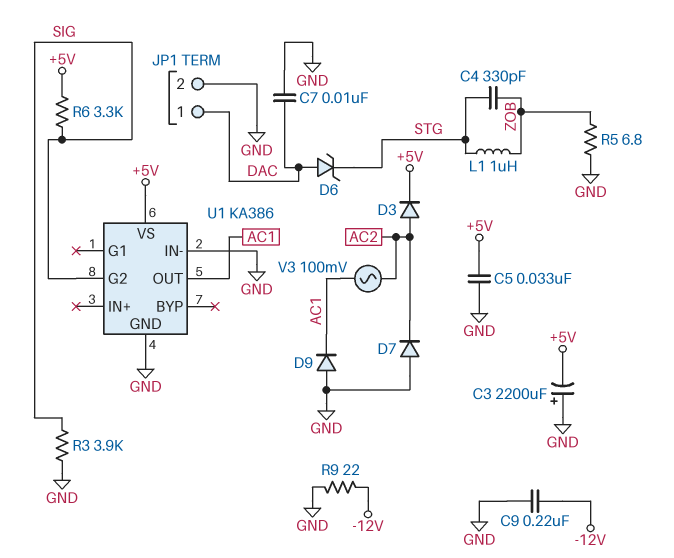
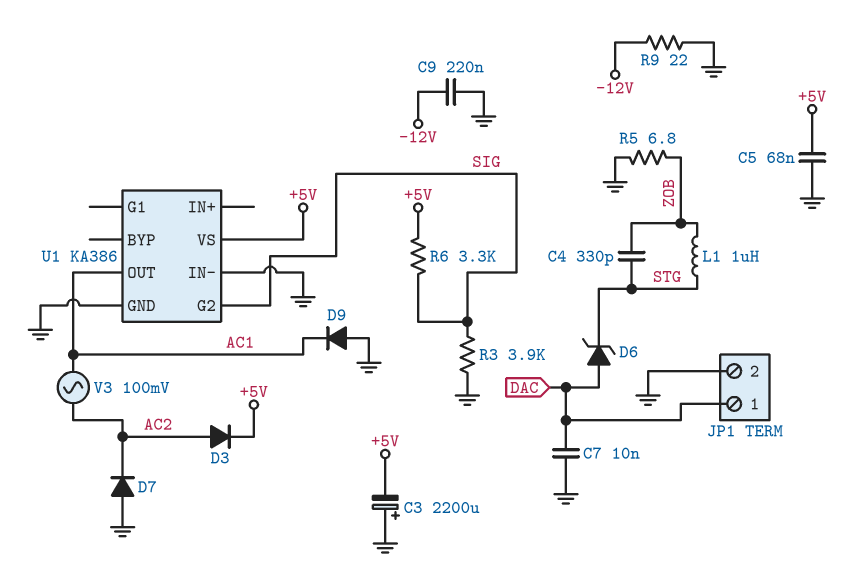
C5: 33nF (+5V, GND) -> 68nF (+5V, GND)

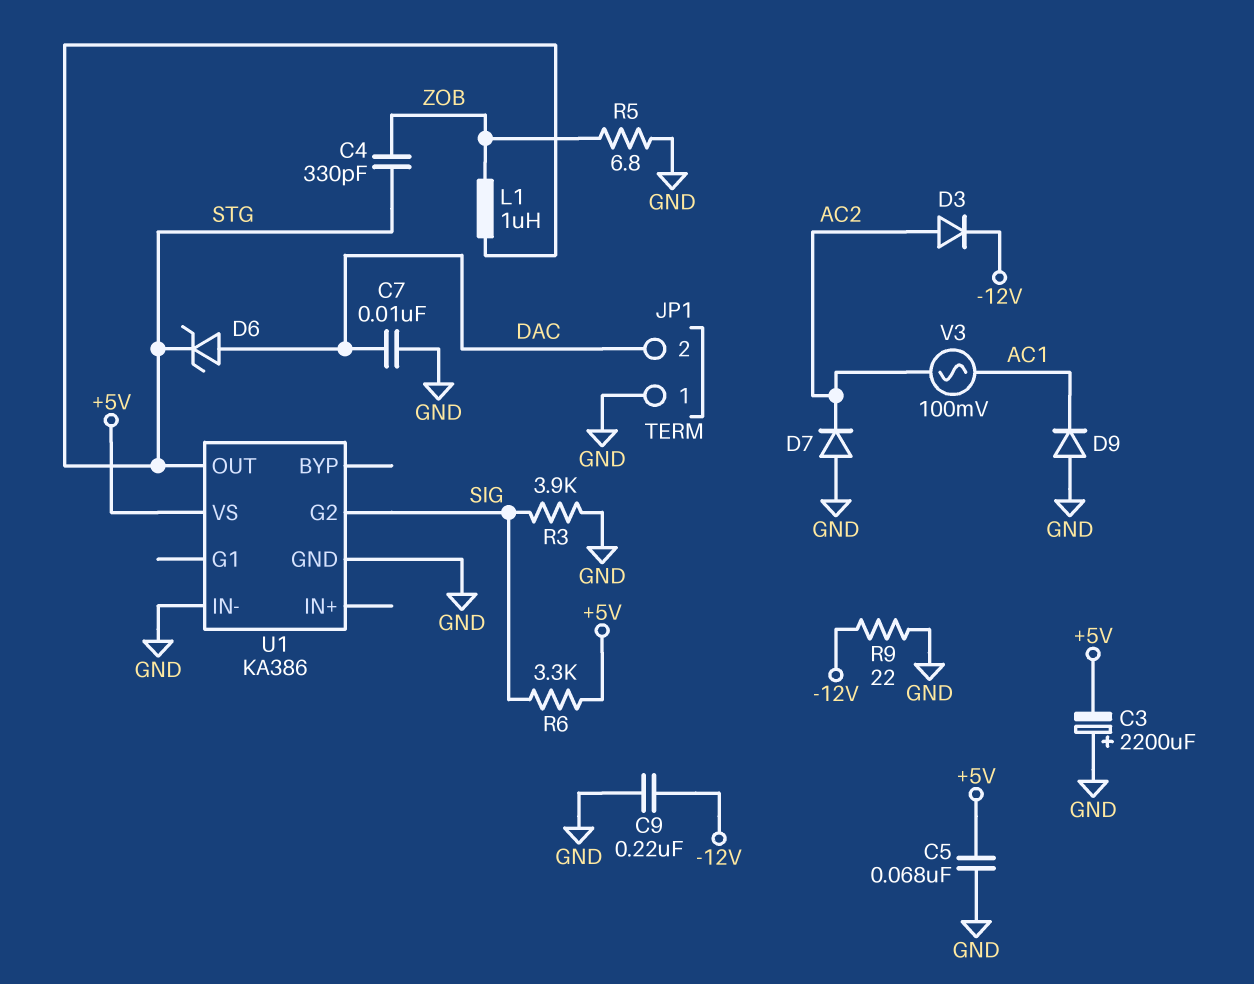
D3: diode (A AC2, K +5V) -> diode (A AC2, K -12V)
JP1 pin 1: DAC -> GND
JP1 pin 2: GND -> DAC
U1 pin OUT: AC1 -> STG

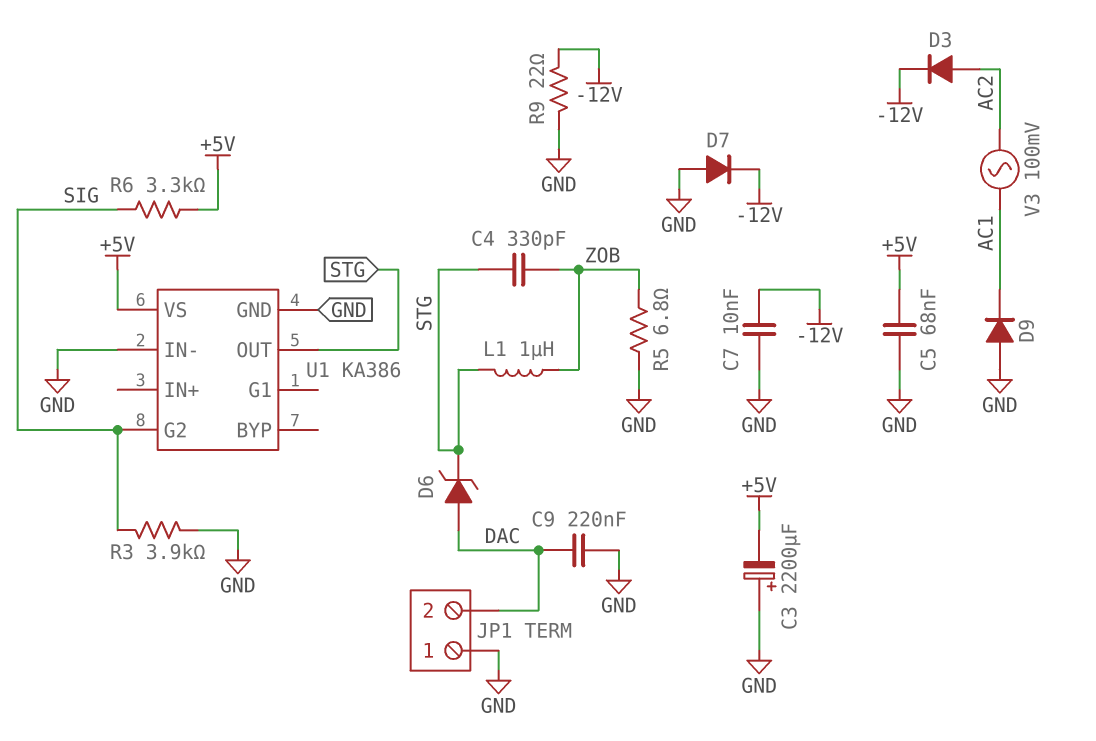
C7: 10nF (DAC, GND) -> 10nF (-12V, GND)
C9: 220nF (-12V, GND) -> 220nF (DAC, GND)
D7: diode (A GND, K AC2) -> diode (A GND, K -12V)

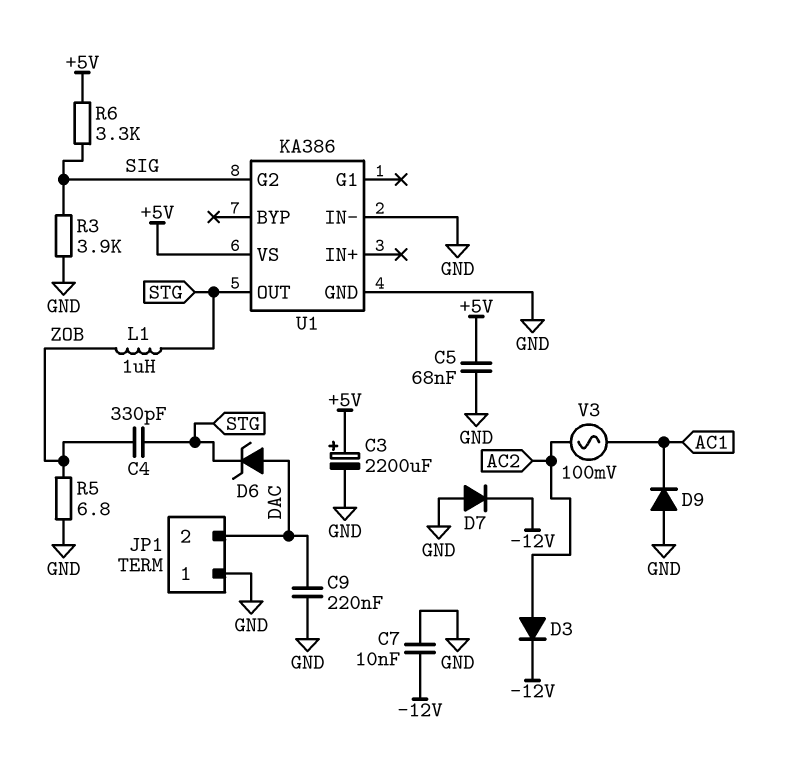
C3: 2200uF (plus GND, minus +5V) -> 2200uF (plus +5V, minus GND)
R9: 22 (-12V, GND) -> none

